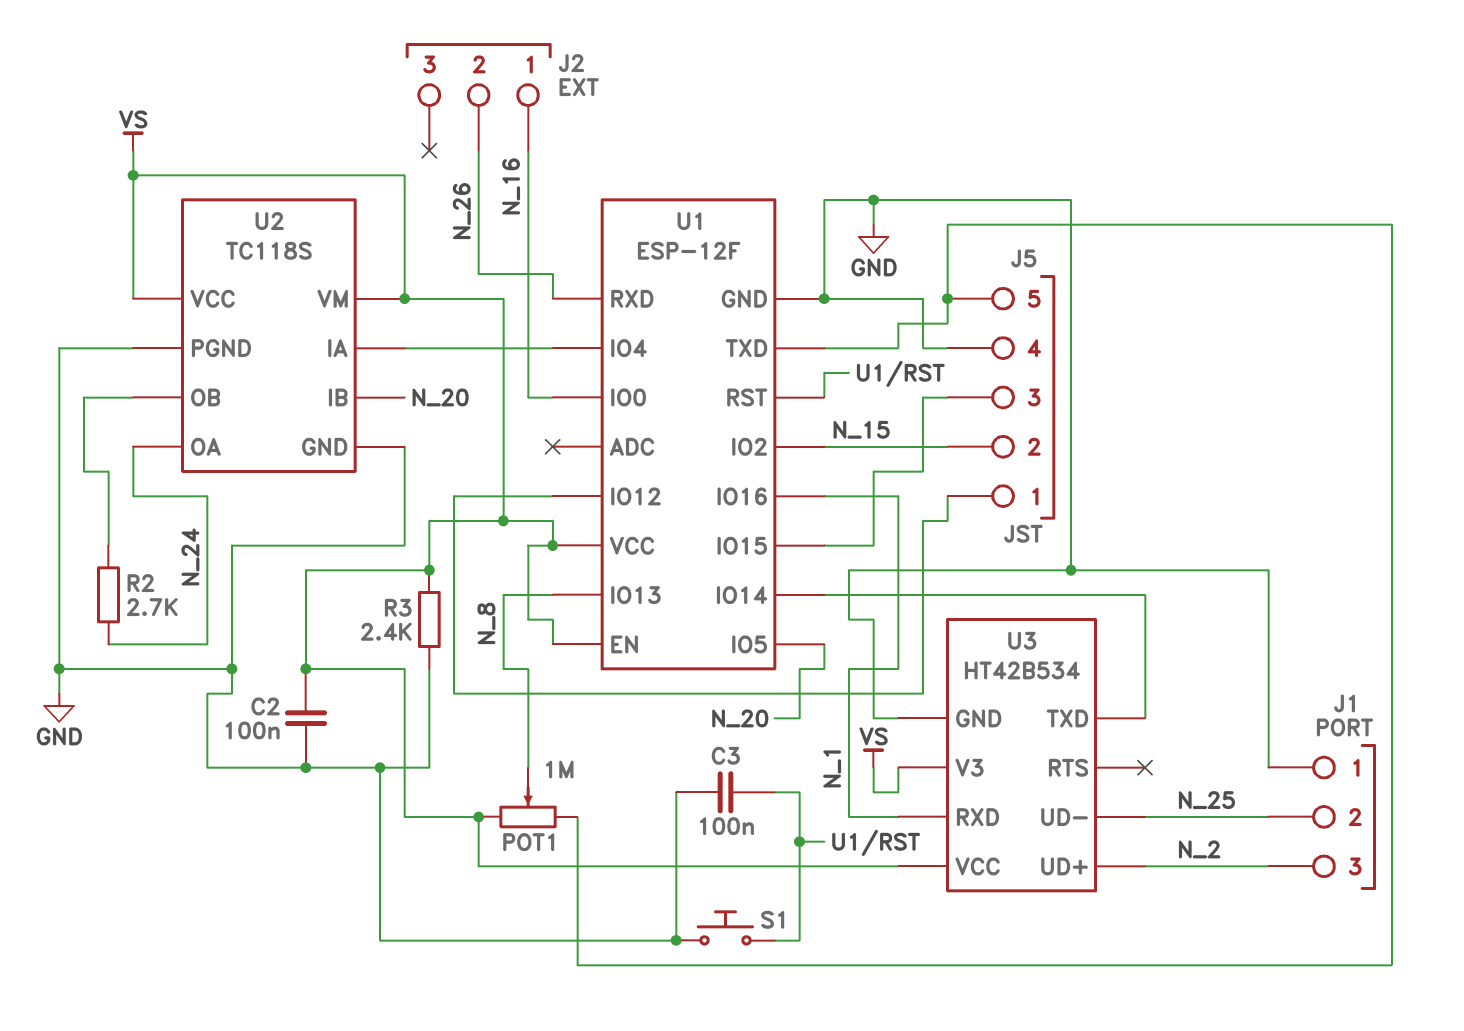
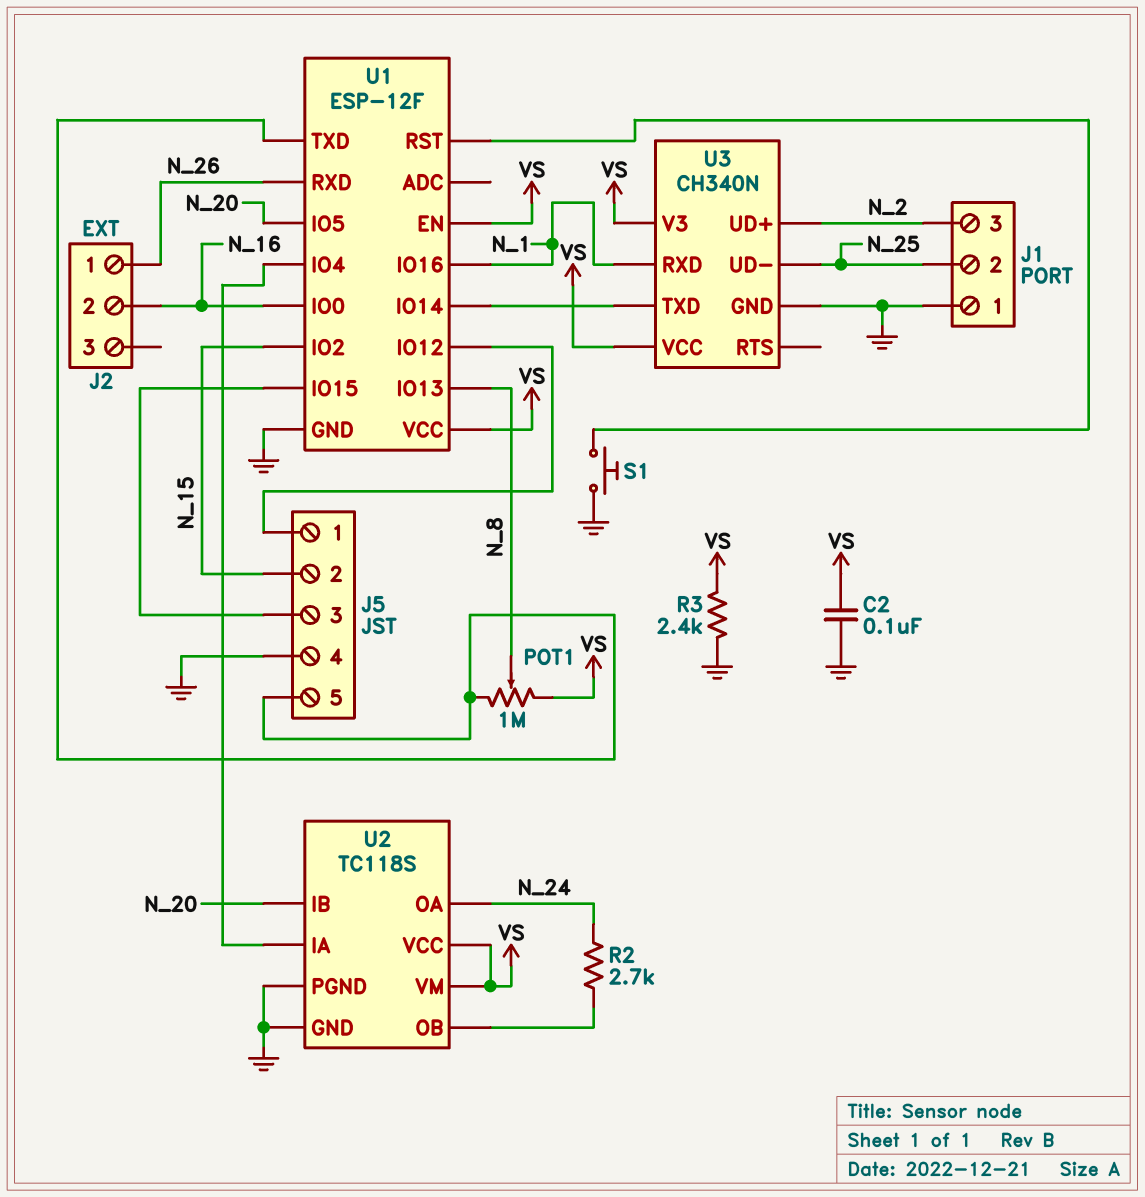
C3: 100nF (GND, U1/RST) -> none
J2 pin 1: N_16 -> N_26
J2 pin 2: N_26 -> N_16
U3: HT42B534 -> CH340N

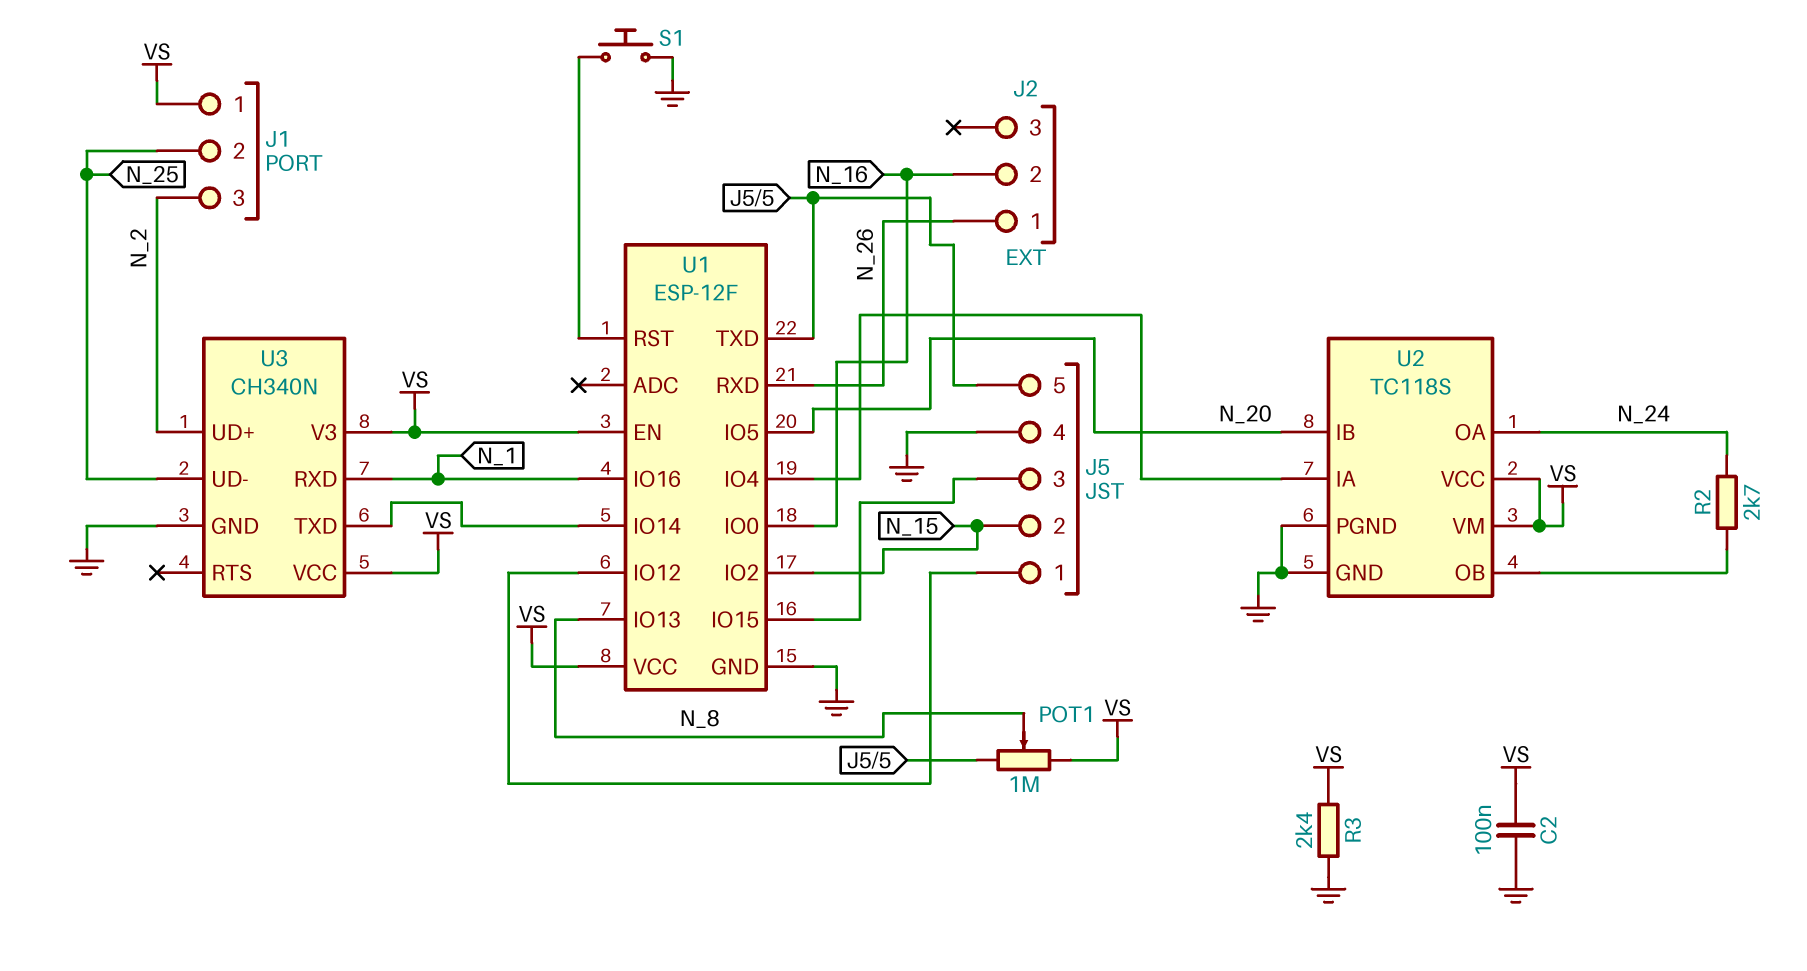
J1 pin 1: GND -> VS

